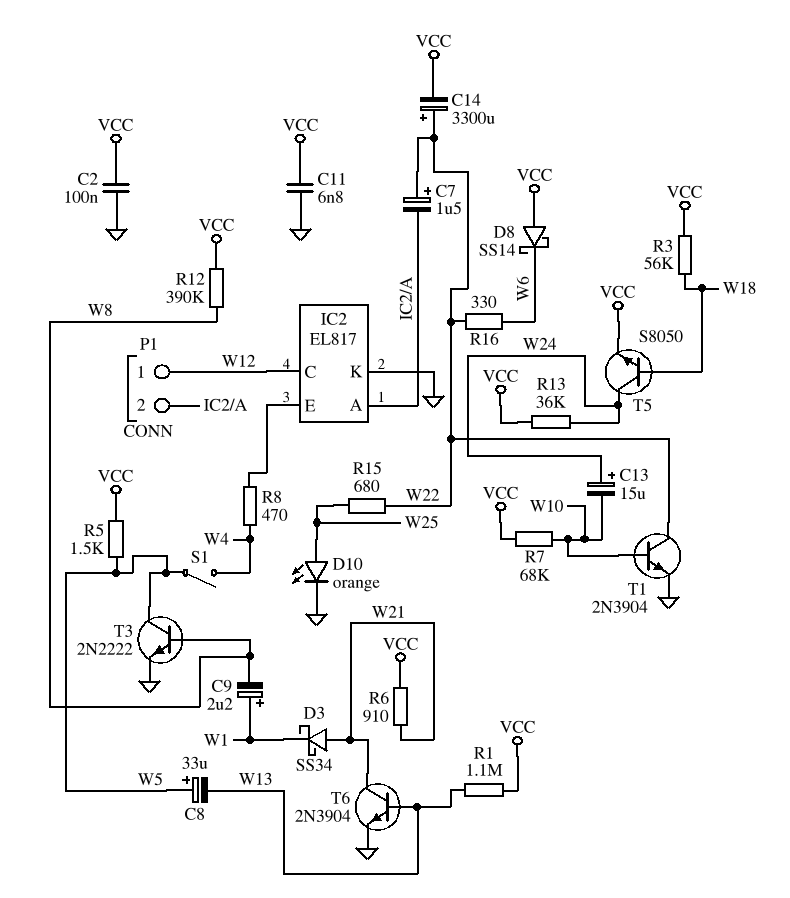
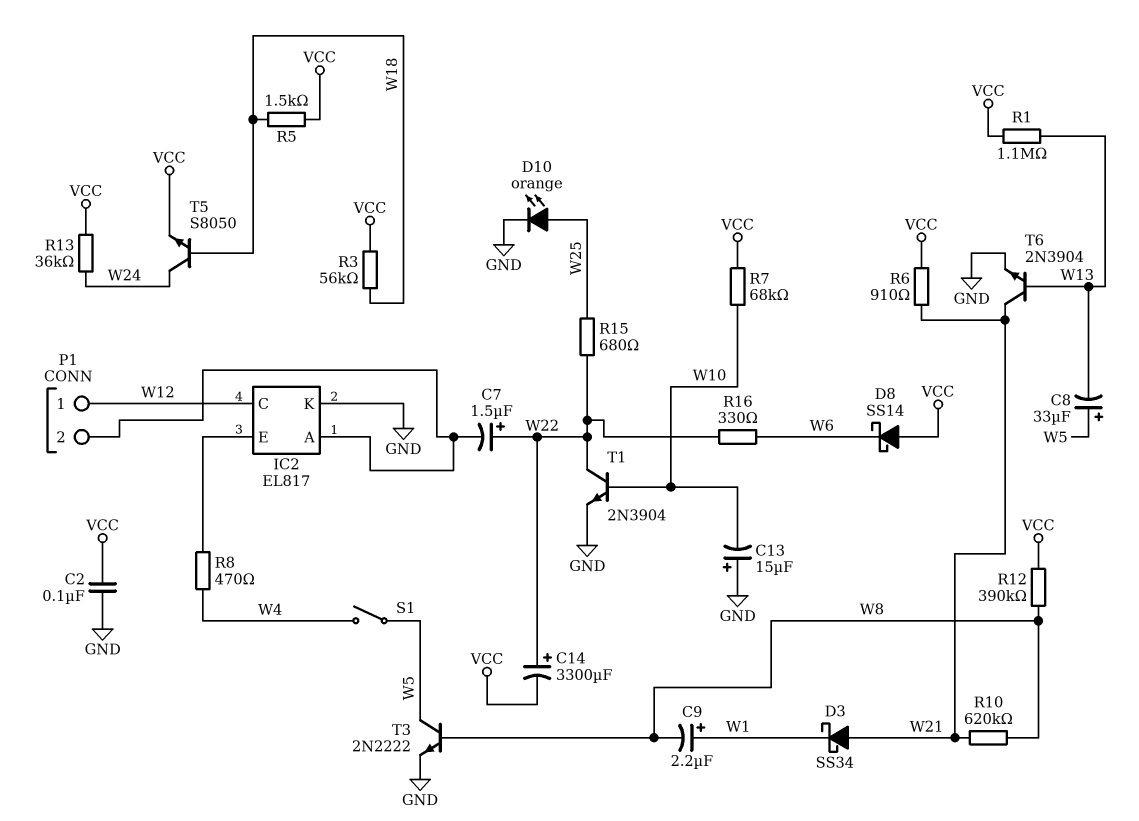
C11: 6.8nF (GND, VCC) -> none
C13: 15uF (plus W24, minus W10) -> 15uF (plus GND, minus W10)
R5: 1.5k (VCC, W5) -> 1.5k (VCC, W18)
R10: none -> 620k (W8, W21)

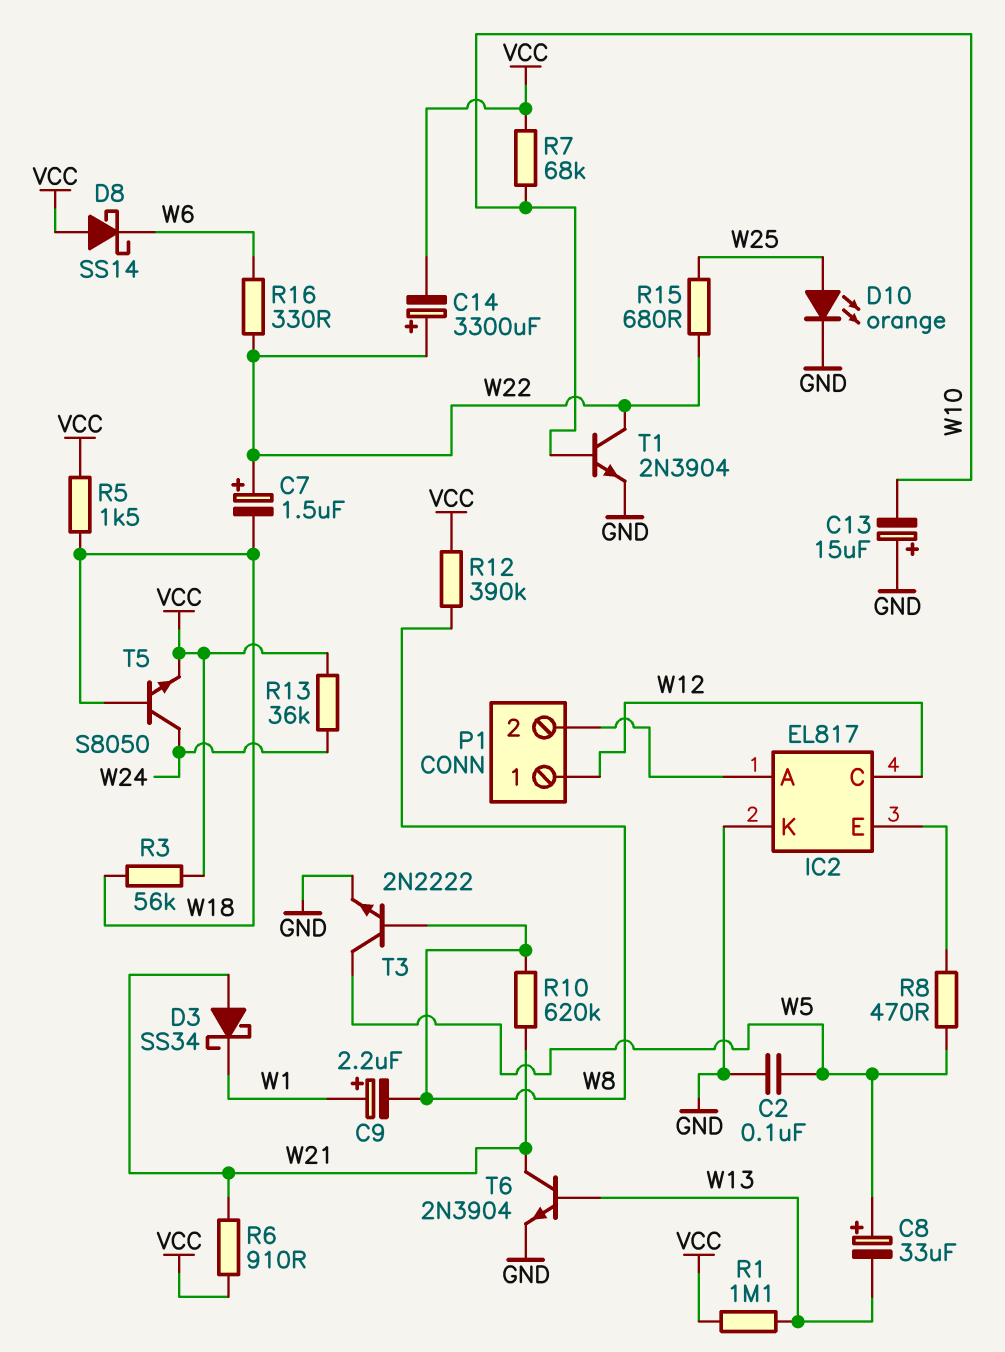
C2: 100nF (GND, VCC) -> 100nF (GND, W5)
C7: 1.5uF (plus W22, minus IC2/A) -> 1.5uF (plus W22, minus W18)
R8: 470 (IC2/E, W4) -> 470 (IC2/E, W5)
S1: switch (W4, W5) -> none

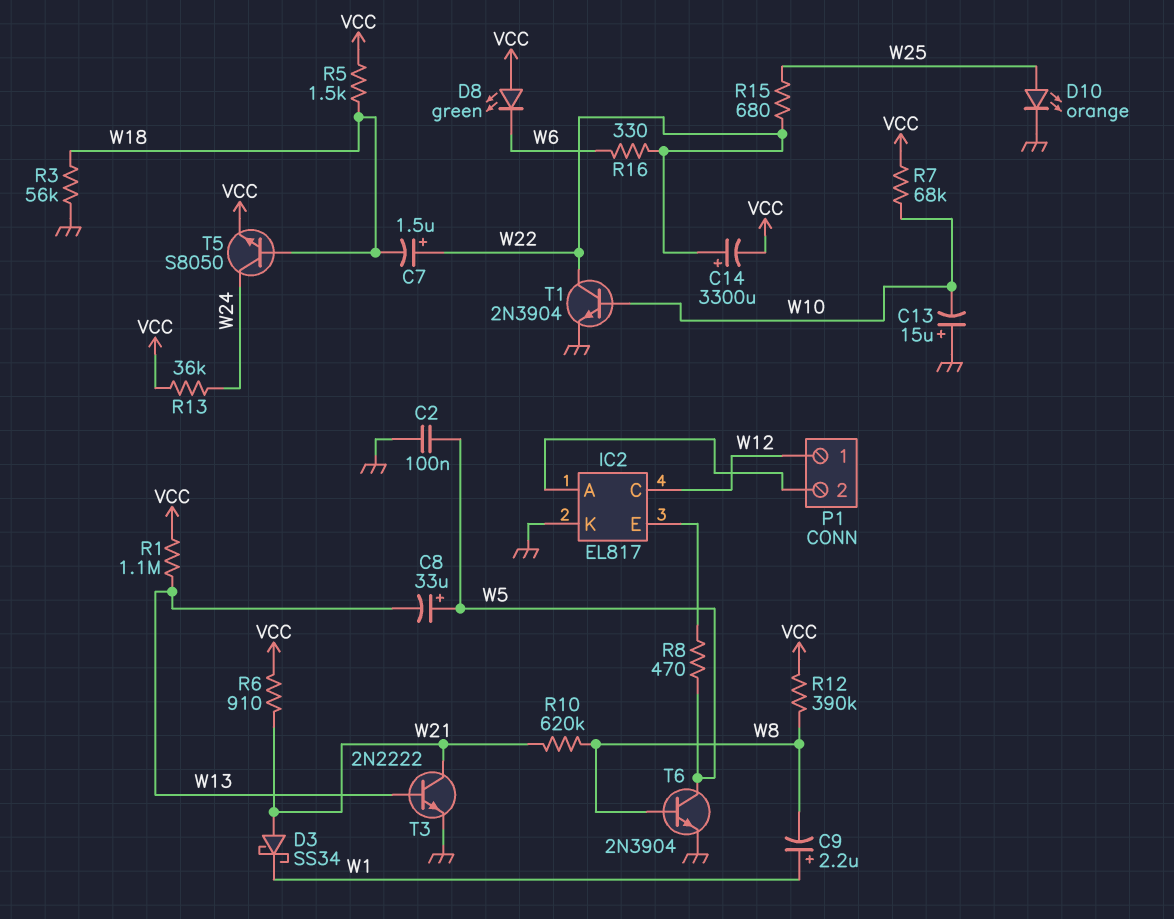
D8: schottky SS14 (A VCC, K W6) -> LED green (A VCC, K W6)
R3: 56k (VCC, W18) -> 56k (GND, W18)
T3: NPN 2N2222 (B W8, C W5, E GND) -> NPN 2N2222 (B W13, C W21, E GND)
T6: NPN 2N3904 (B W13, C W21, E GND) -> NPN 2N3904 (B W8, C W5, E GND)

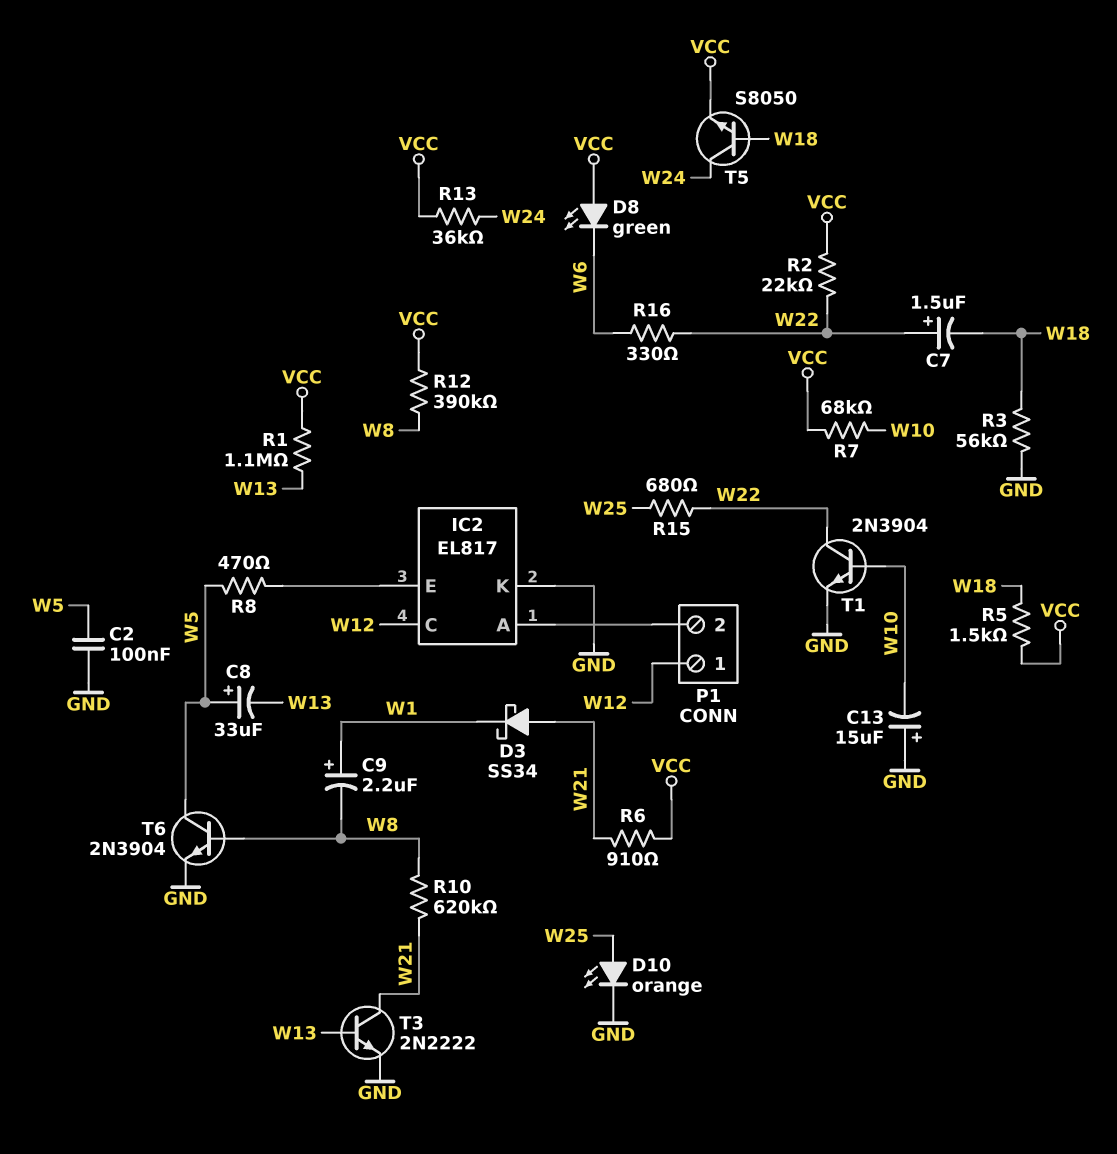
C14: 3300uF (plus W22, minus VCC) -> none
R2: none -> 22k (VCC, W22)

